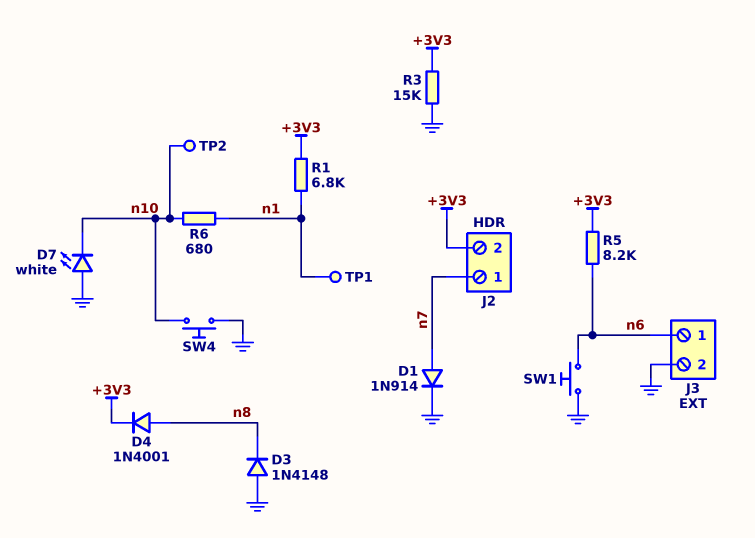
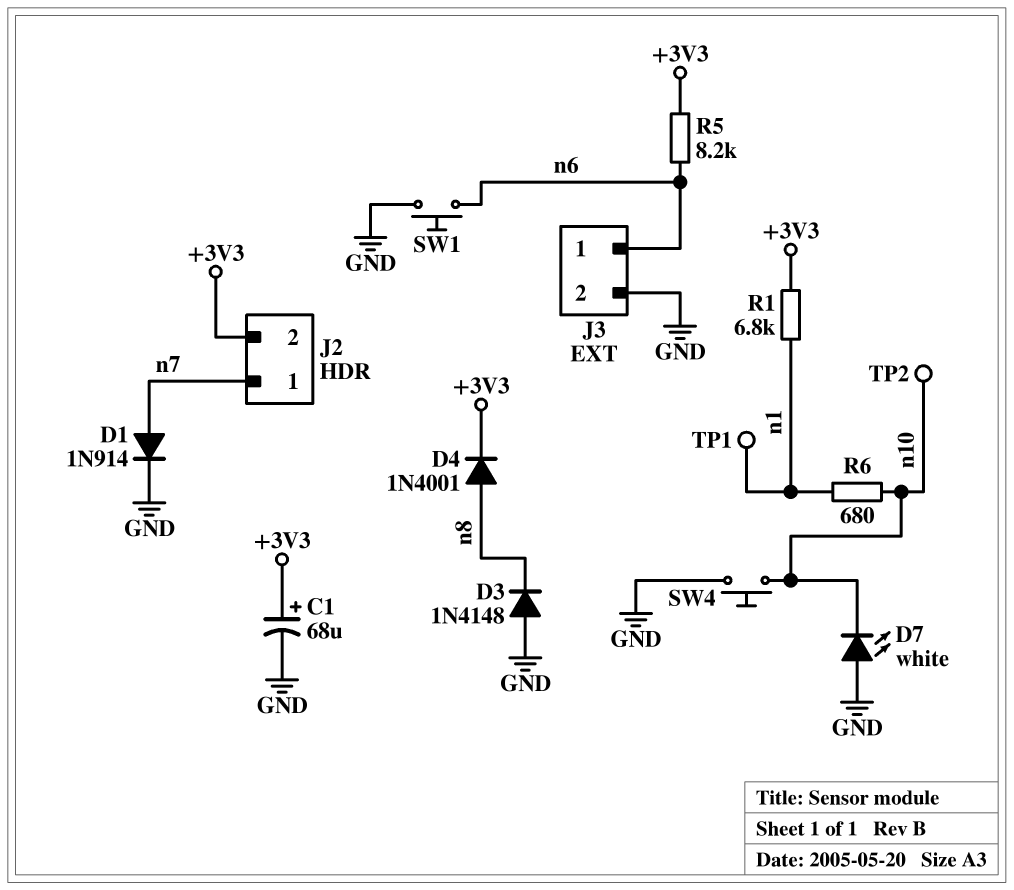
C1: none -> 68uF (plus +3V3, minus GND)
R3: 15k (+3V3, GND) -> none

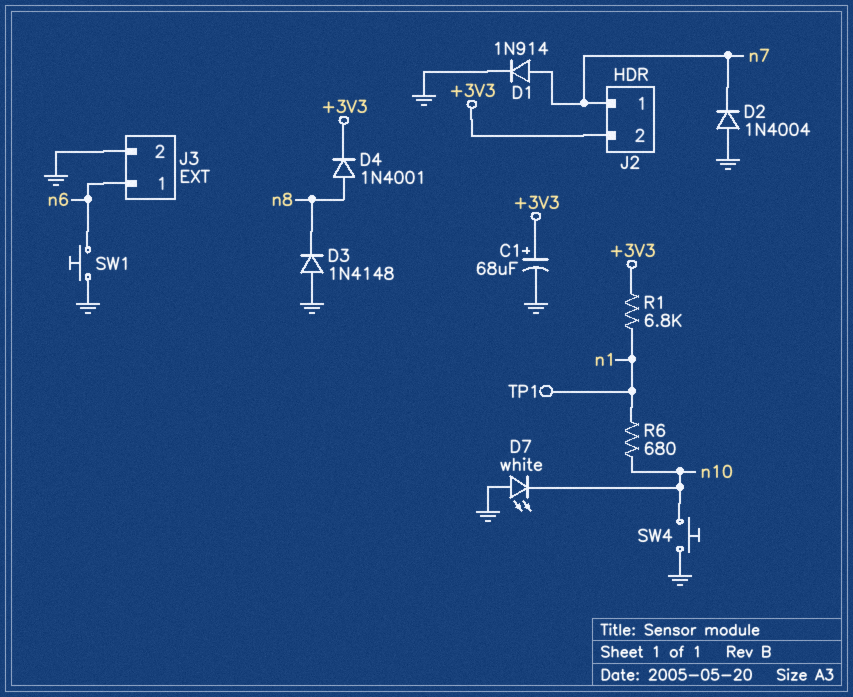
D2: none -> diode 1N4004 (A GND, K n7)
R5: 8.2k (+3V3, n6) -> none
TP2: test point (n10) -> none

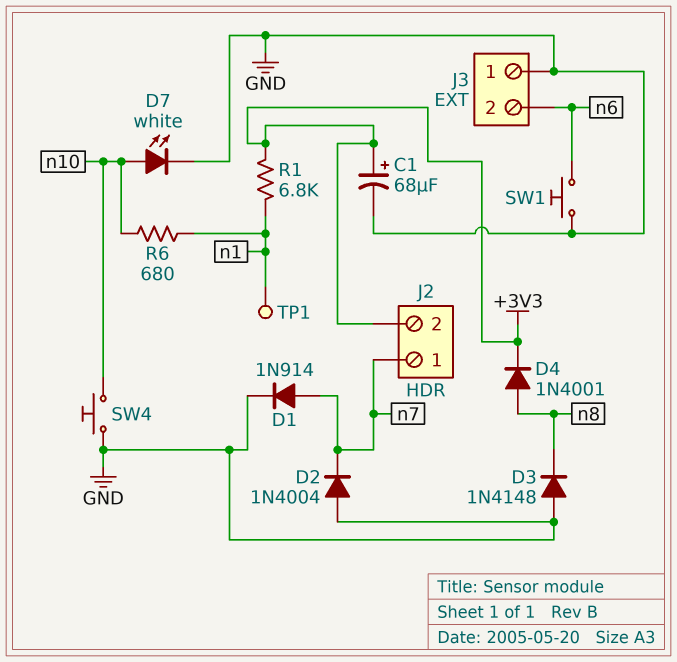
D7: LED white (A GND, K n10) -> LED white (A n10, K GND)
J3 pin 1: n6 -> GND
J3 pin 2: GND -> n6

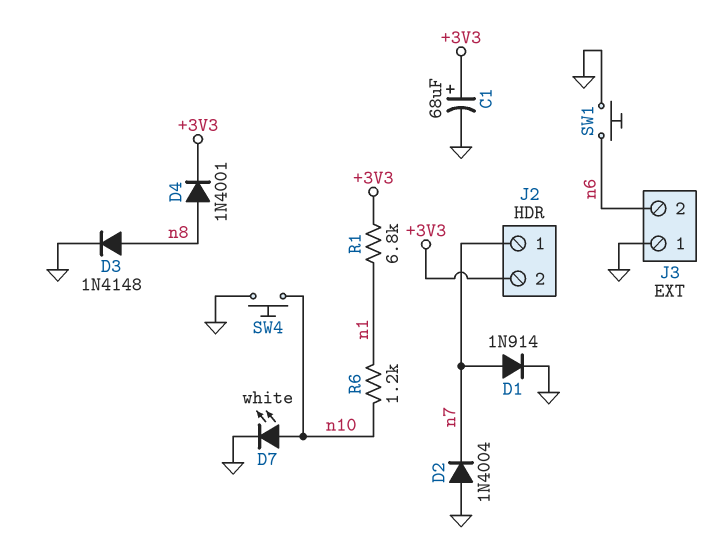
D3: diode 1N4148 (A GND, K n8) -> diode 1N4148 (A n8, K GND)
R6: 680 (n1, n10) -> 1.2k (n1, n10)
TP1: test point (n1) -> none

